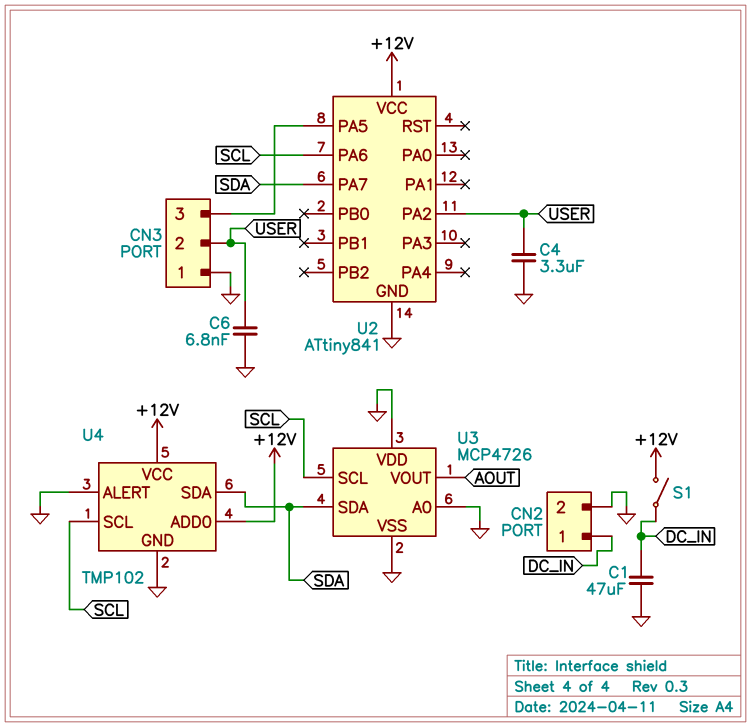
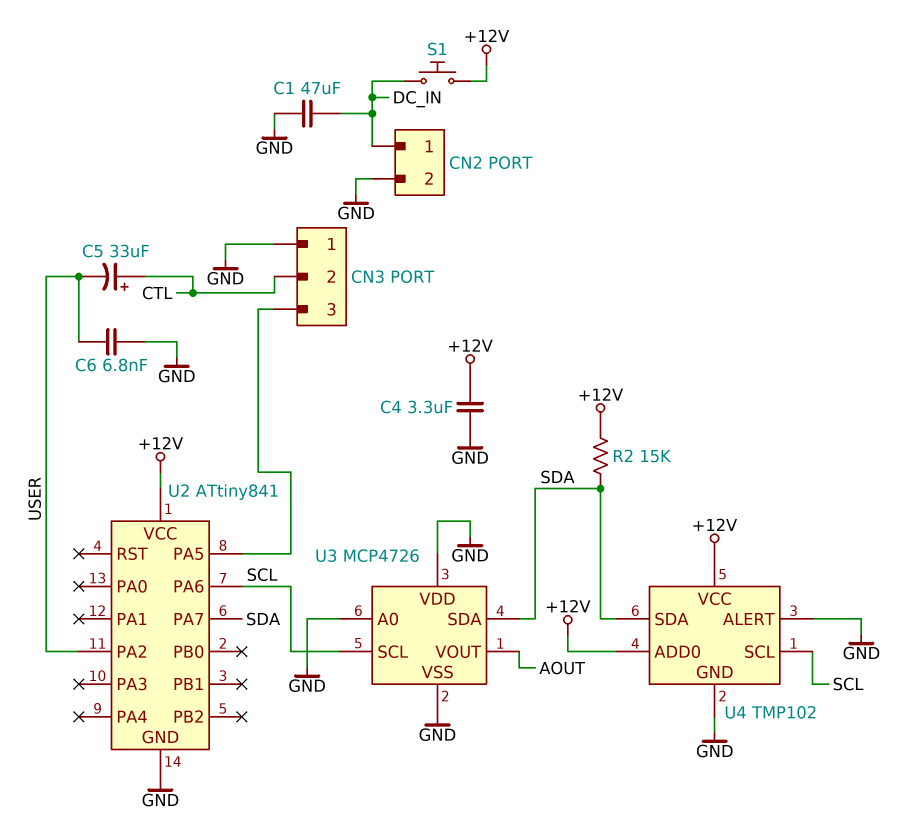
C4: 3.3uF (GND, USER) -> 3.3uF (+12V, GND)
C5: none -> 33uF (plus CTL, minus USER)
CN3 pin 2: USER -> CTL
R2: none -> 15k (+12V, SDA)
S1: switch (+12V, DC_IN) -> button (+12V, DC_IN)

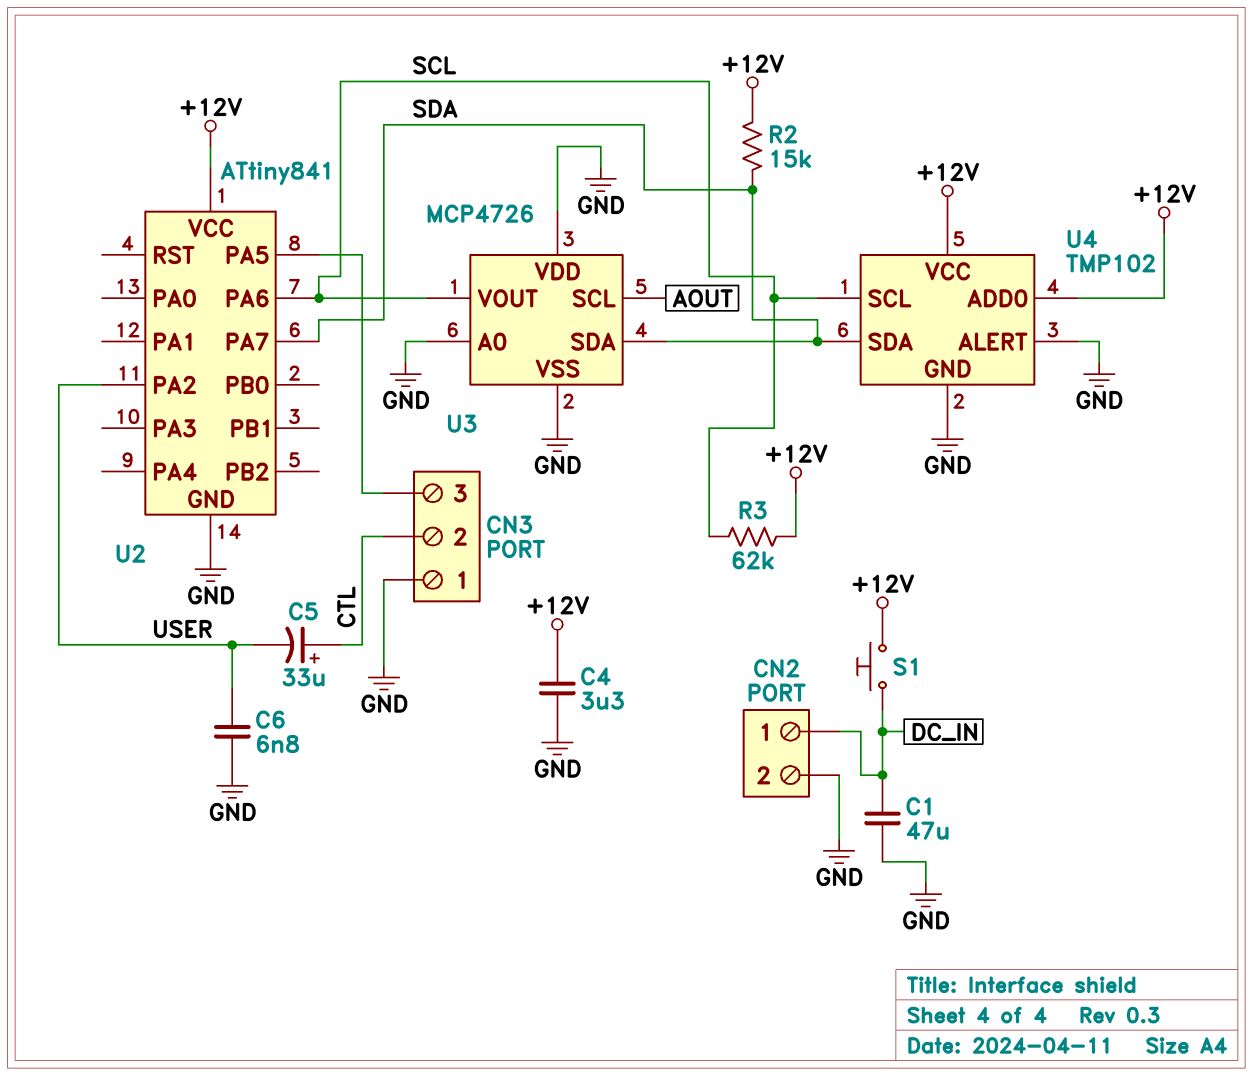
R3: none -> 62k (+12V, SCL)
U3 pin SCL: SCL -> AOUT
U3 pin VOUT: AOUT -> SCL

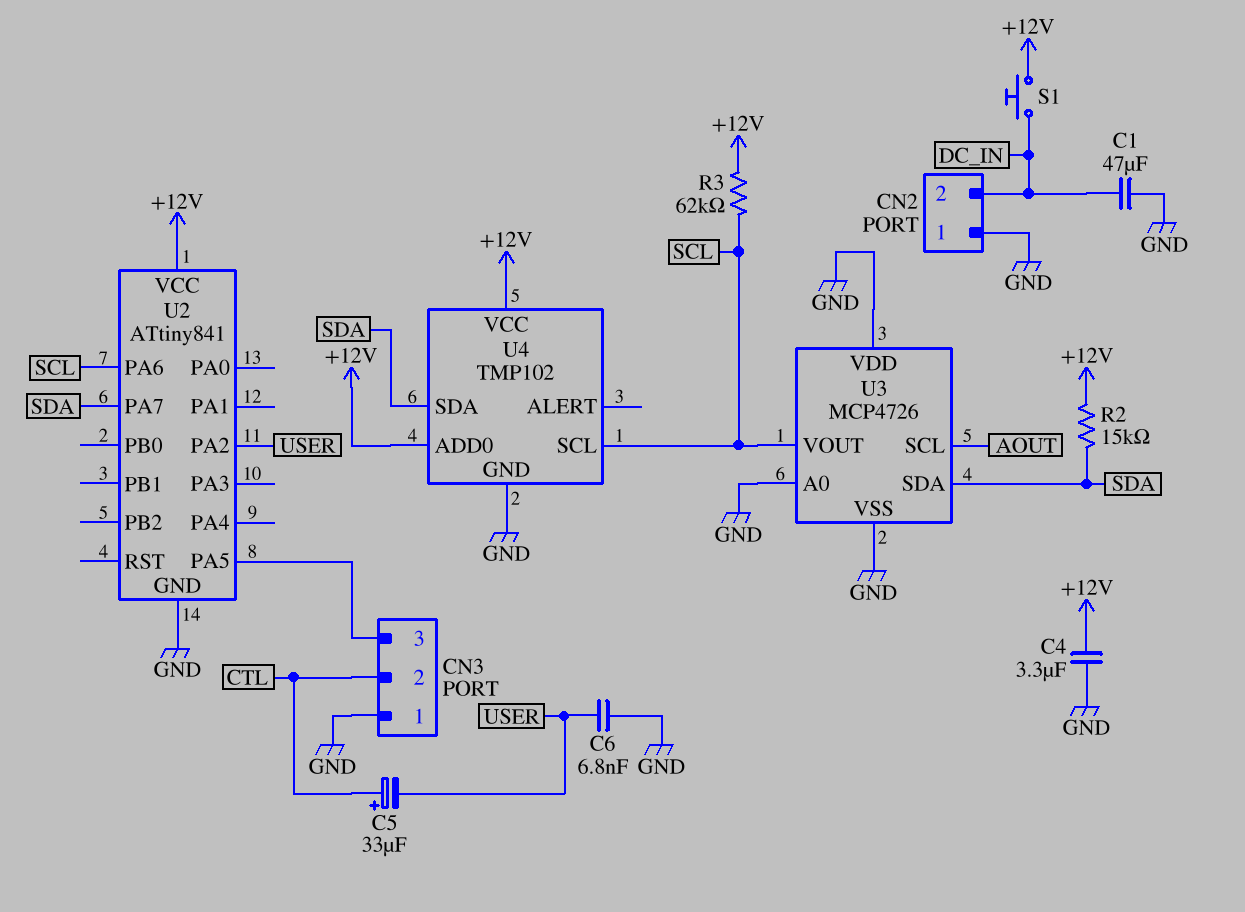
CN2 pin 1: DC_IN -> GND
CN2 pin 2: GND -> DC_IN
U4 pin ALERT: GND -> none

